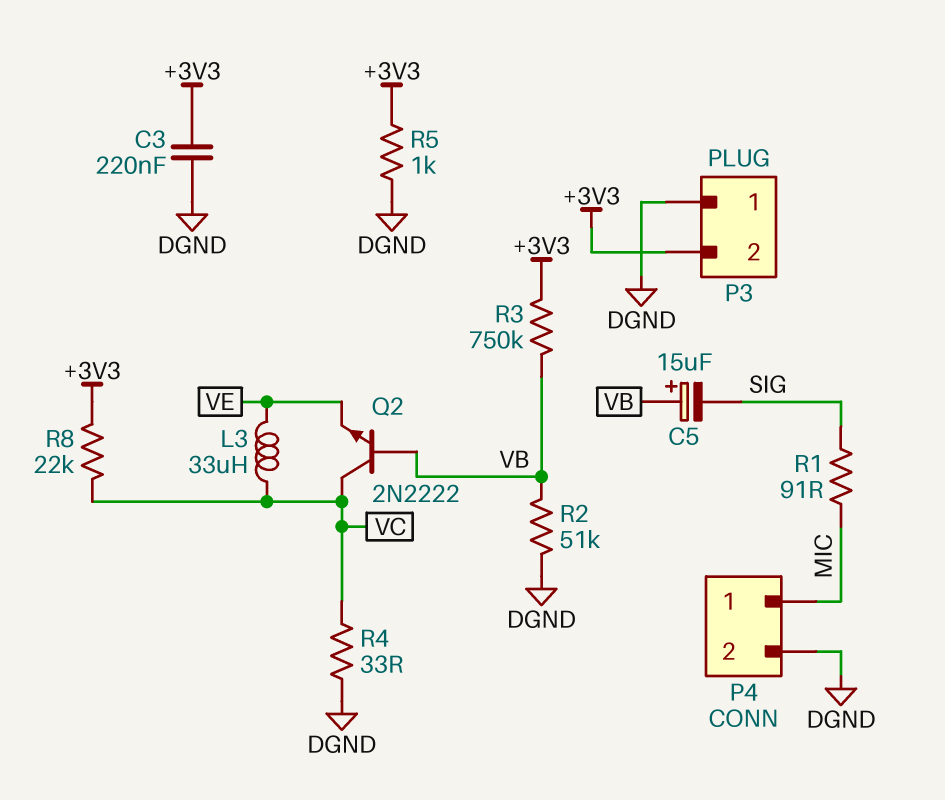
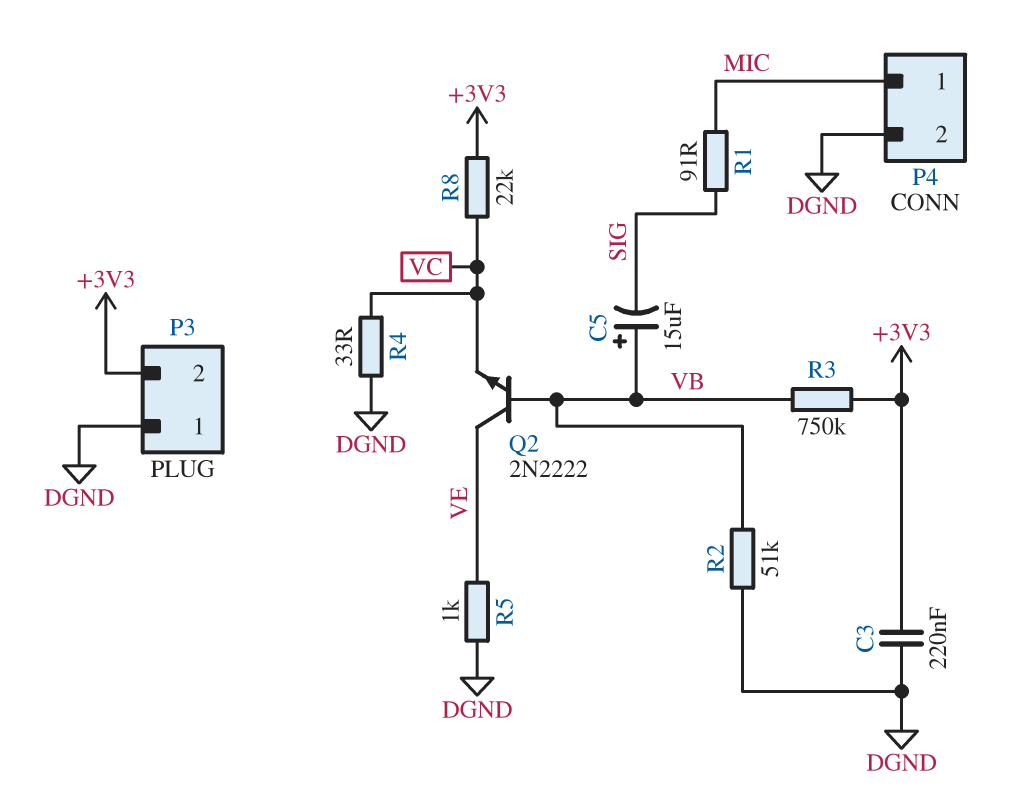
L3: 33uH (VC, VE) -> none
Q2: NPN 2N2222 (B VB, C VC, E VE) -> NPN 2N2222 (B VB, C VE, E VC)
R5: 1k (+3V3, DGND) -> 1k (DGND, VE)

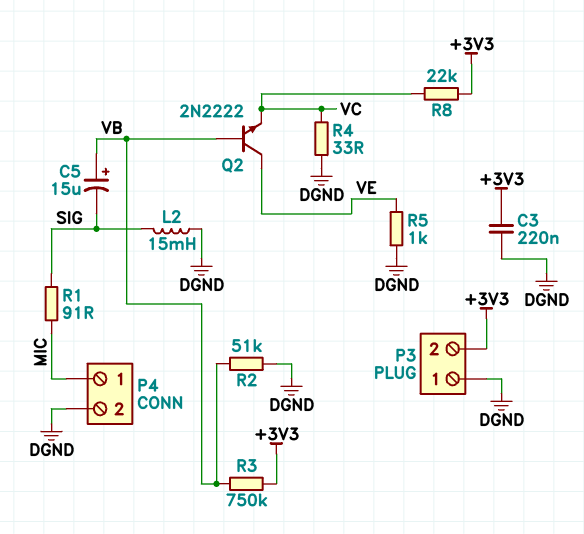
L2: none -> 15mH (DGND, SIG)

